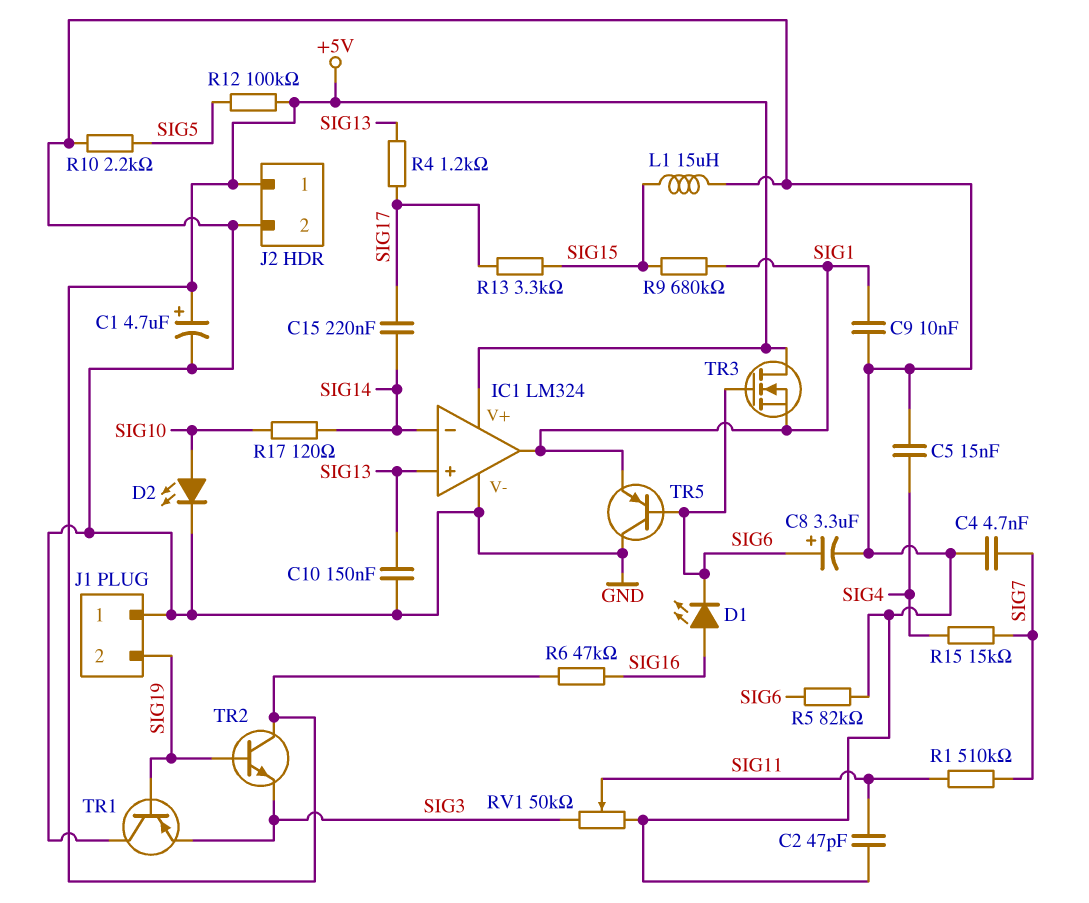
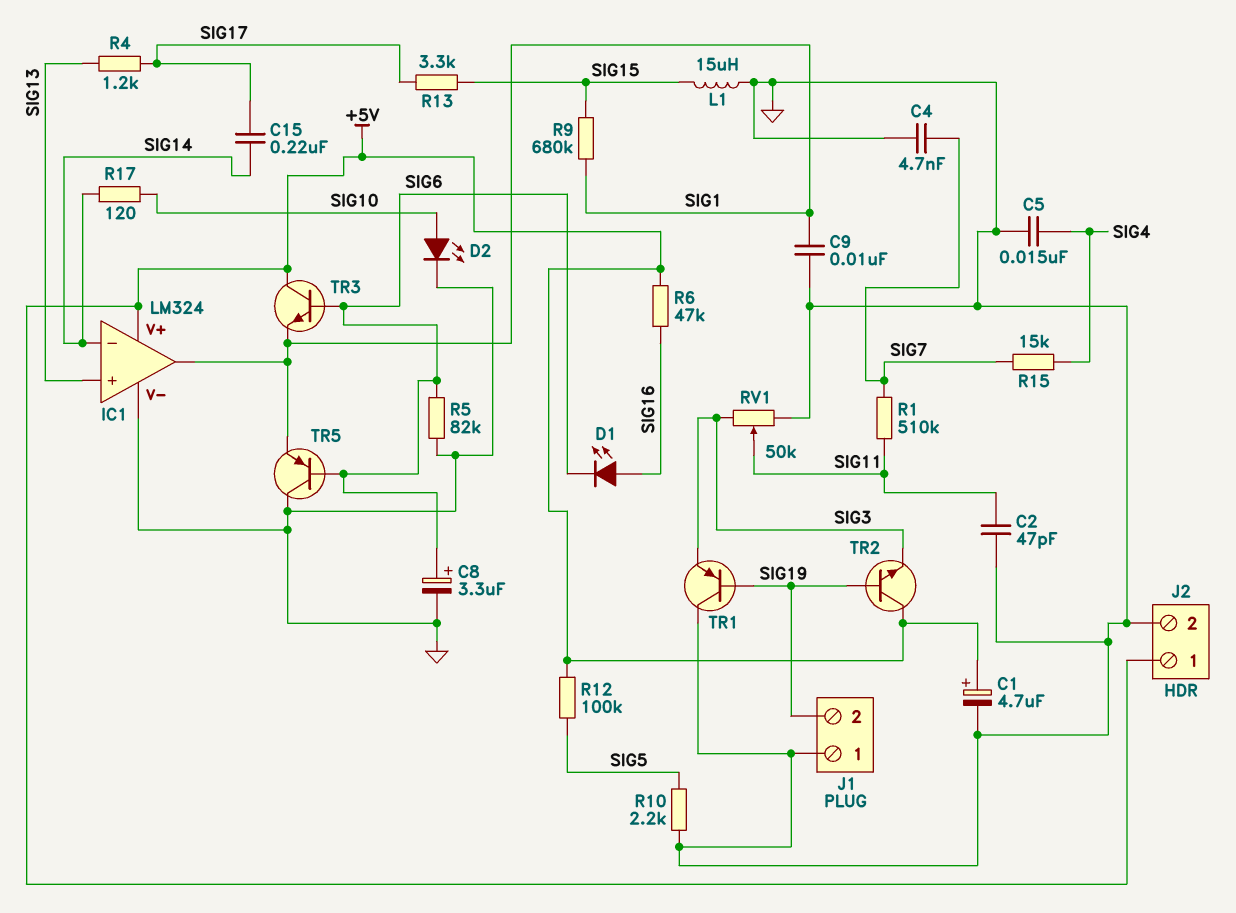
C10: 150nF (GND, SIG13) -> none
TR3: NMOS (G SIG6, D +5V, S SIG1) -> NPN (B SIG6, C +5V, E SIG1)

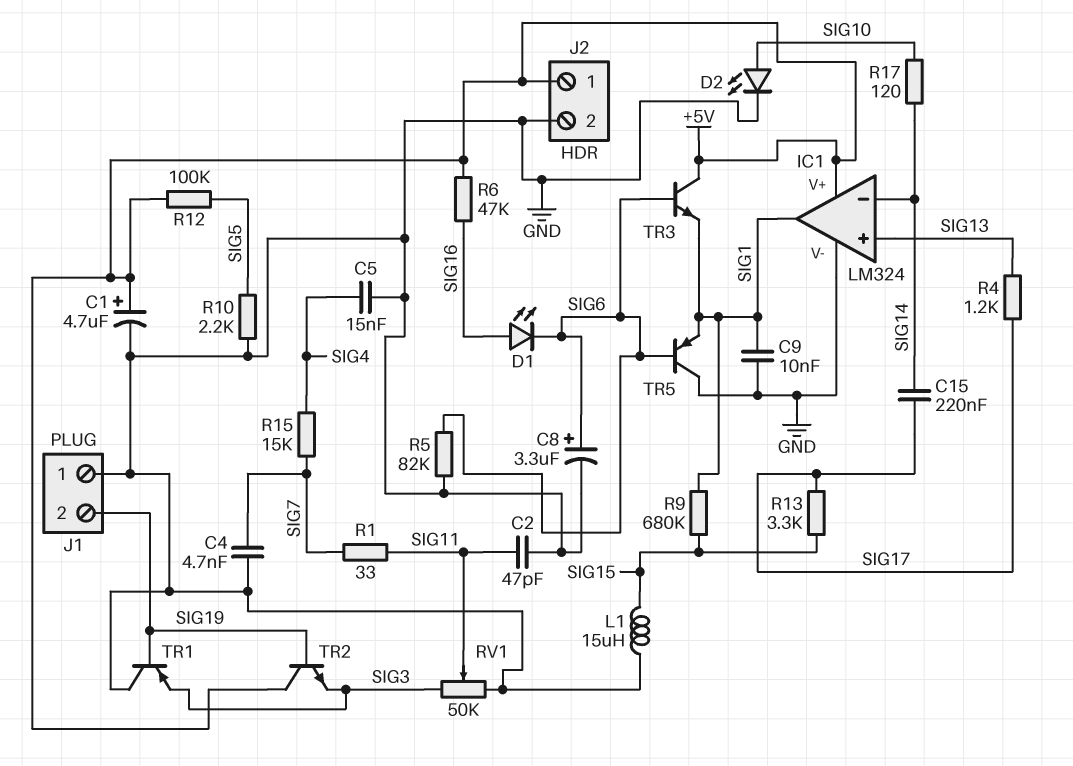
R1: 510k (SIG7, SIG11) -> 33 (SIG7, SIG11)

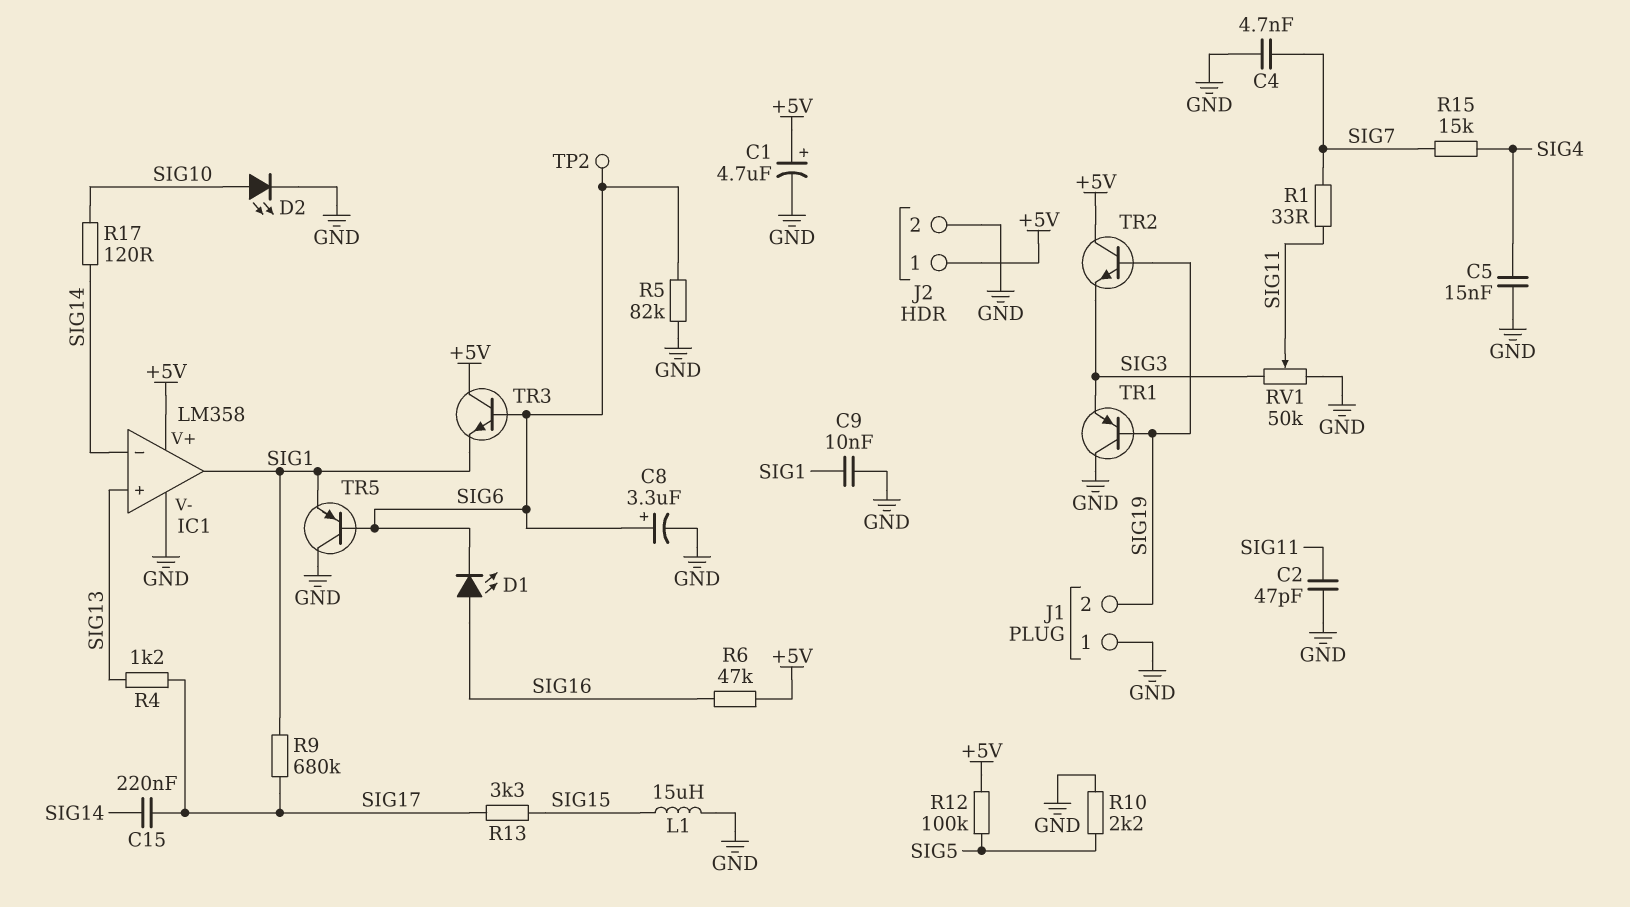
IC1: LM324 -> LM358
R9: 680k (SIG1, SIG15) -> 680k (SIG1, SIG17)
TP2: none -> test point (SIG6)

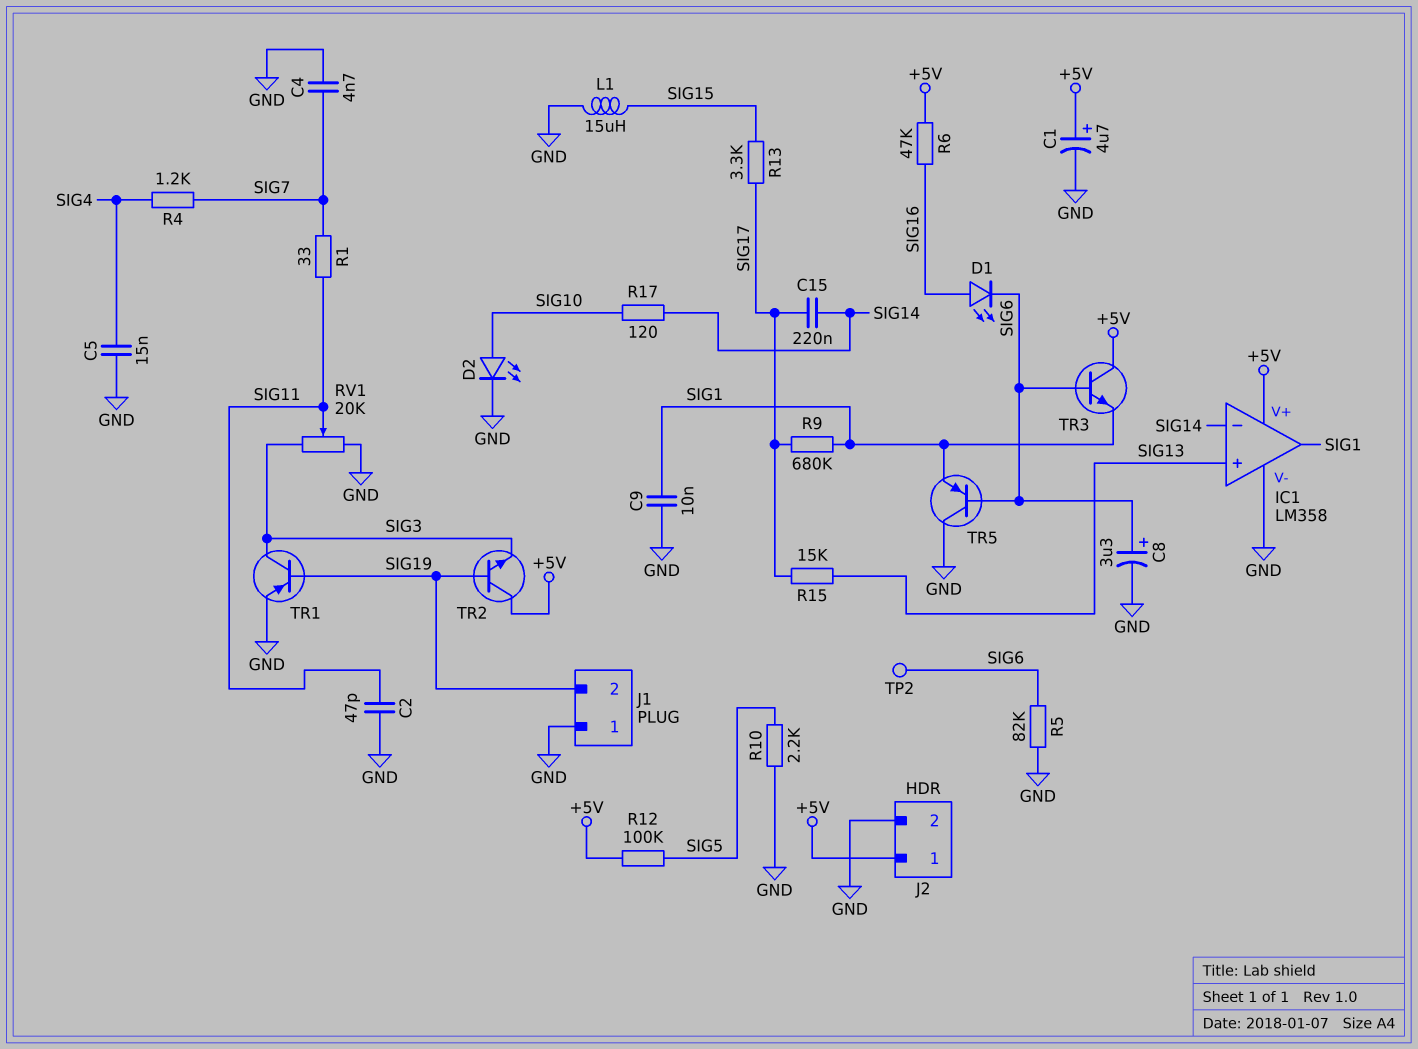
R4: 1.2k (SIG13, SIG17) -> 1.2k (SIG4, SIG7)
R15: 15k (SIG4, SIG7) -> 15k (SIG13, SIG17)
RV1: 50k (GND, SIG3, wiper SIG11) -> 20k (GND, SIG3, wiper SIG11)
TR1: PNP (B SIG19, C GND, E SIG3) -> PNP (B SIG19, C SIG3, E GND)

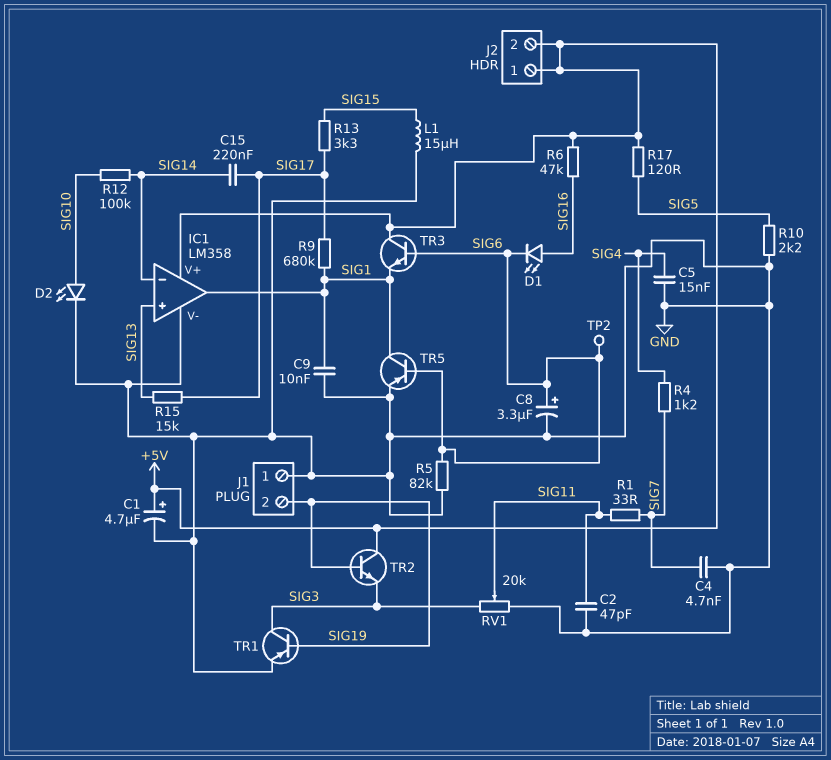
J2 pin 2: GND -> +5V
R12: 100k (+5V, SIG5) -> 100k (SIG10, SIG14)
R17: 120 (SIG10, SIG14) -> 120 (+5V, SIG5)
TR5: PNP (B SIG6, C GND, E SIG1) -> PNP (B SIG6, C SIG1, E GND)

